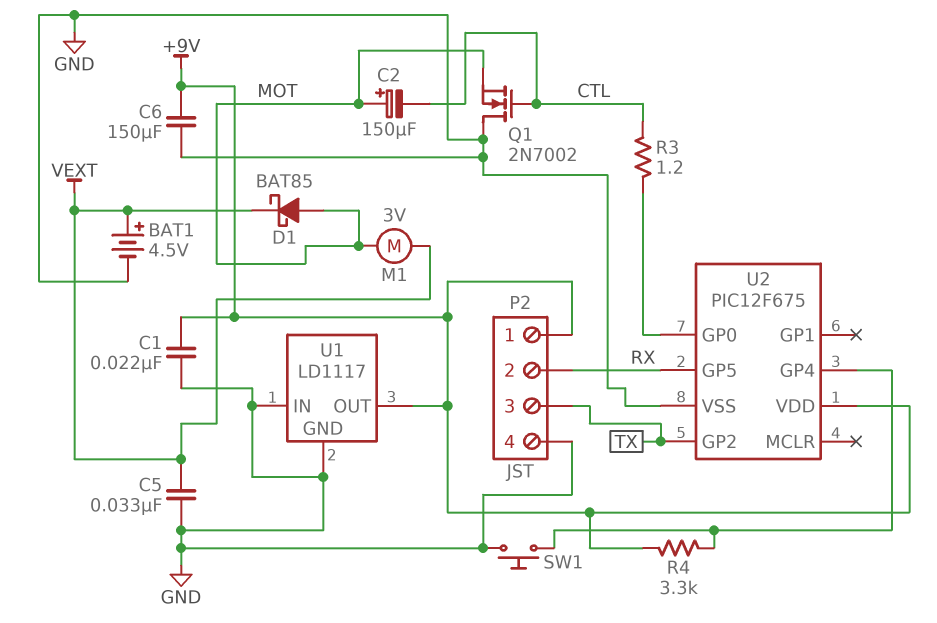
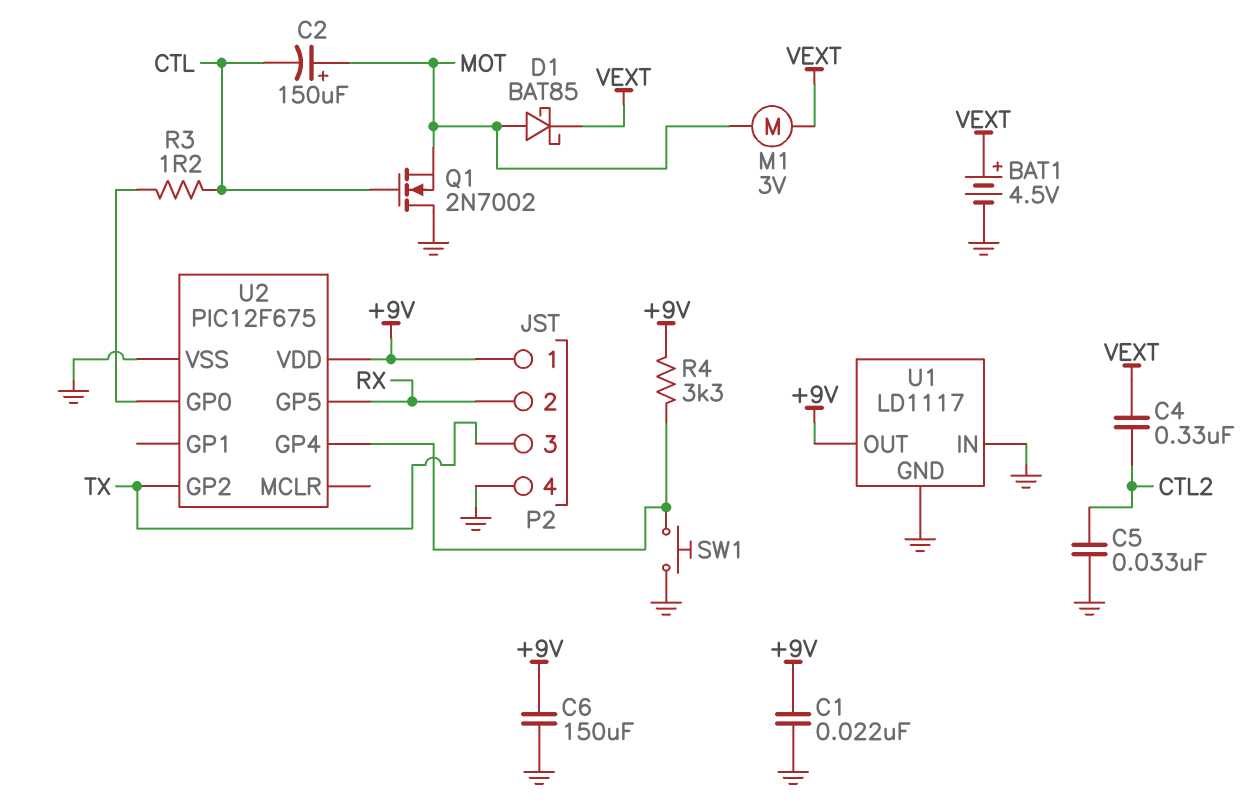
C4: none -> 330nF (CTL2, VEXT)
C5: 33nF (GND, VEXT) -> 33nF (CTL2, GND)

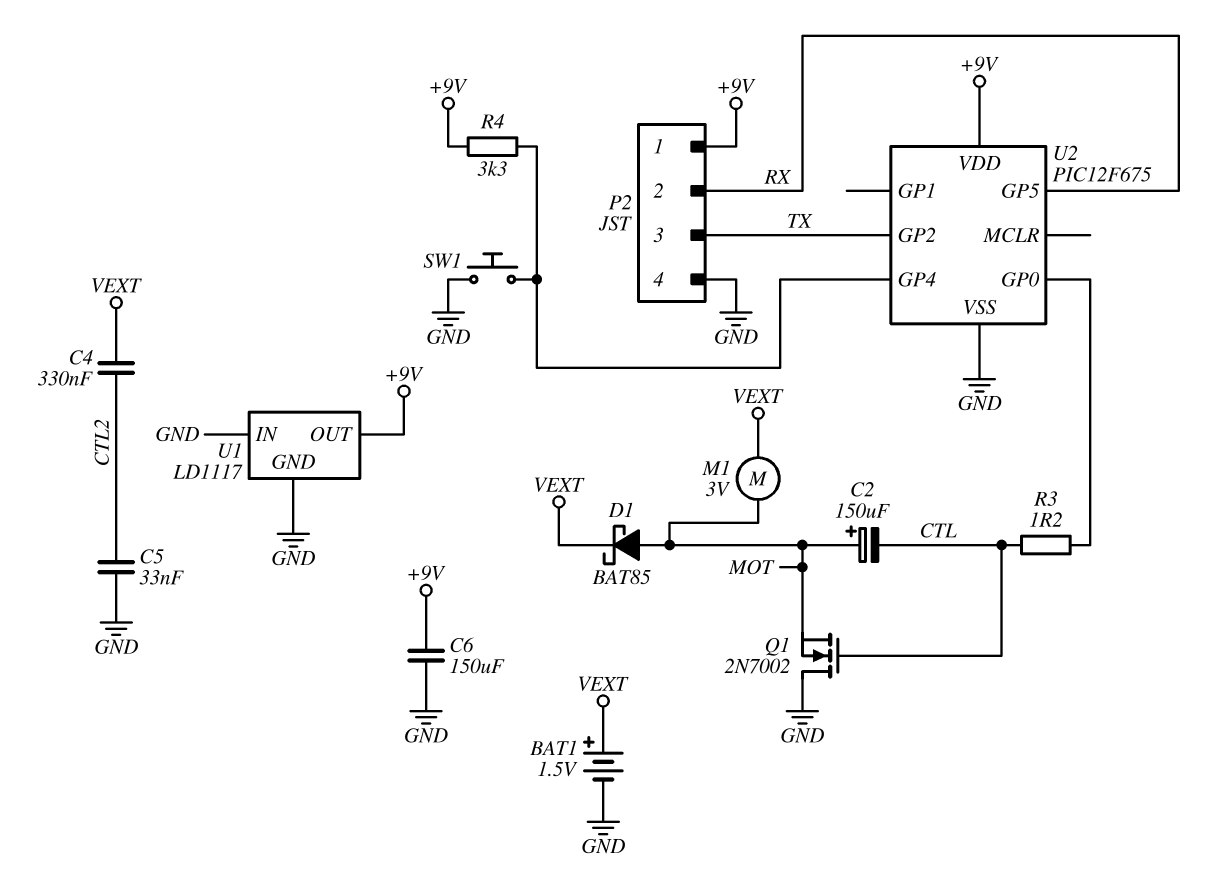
BAT1: 4.5V (plus VEXT, minus GND) -> 1.5V (plus VEXT, minus GND)
C1: 22nF (+9V, GND) -> none

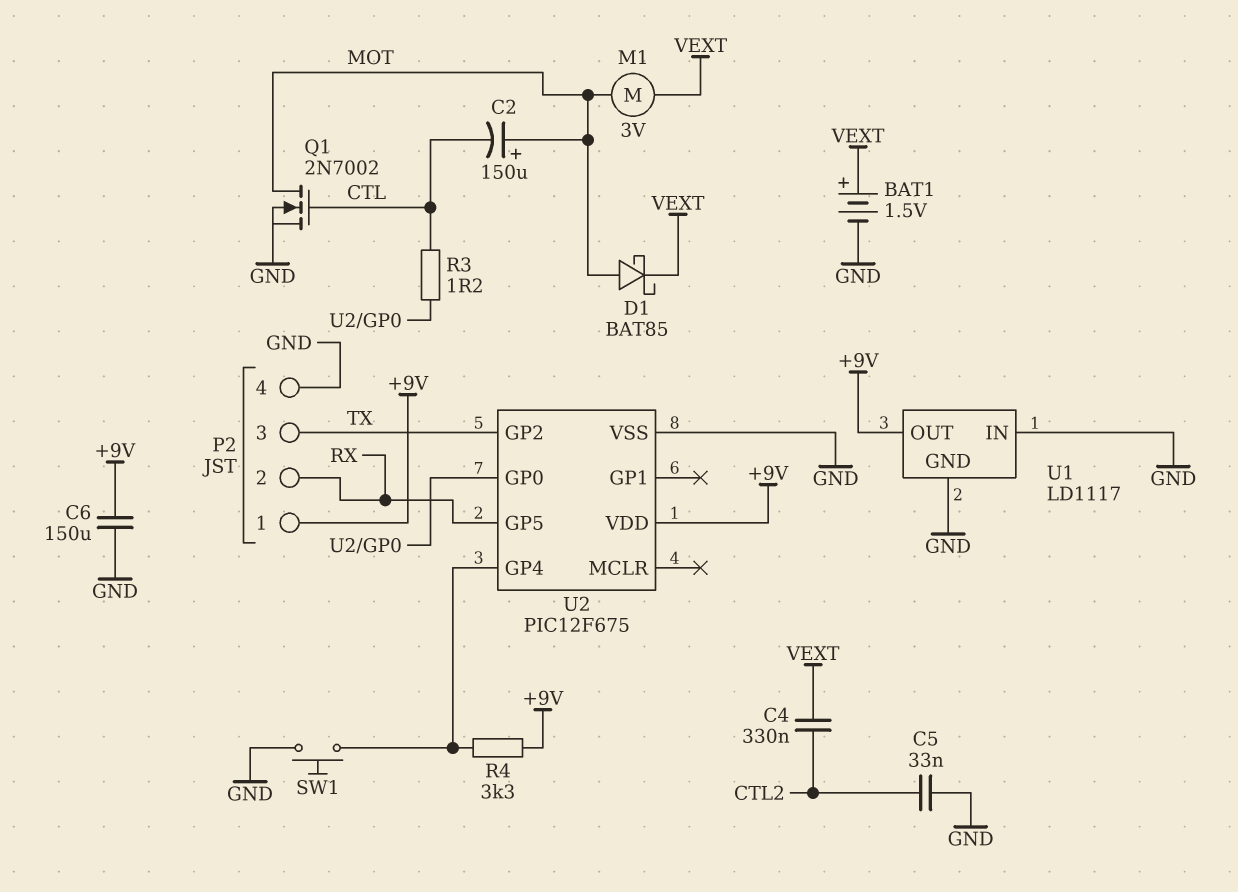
Q1: NMOS 2N7002 (G CTL, D GND, S MOT) -> NMOS 2N7002 (G CTL, D MOT, S GND)

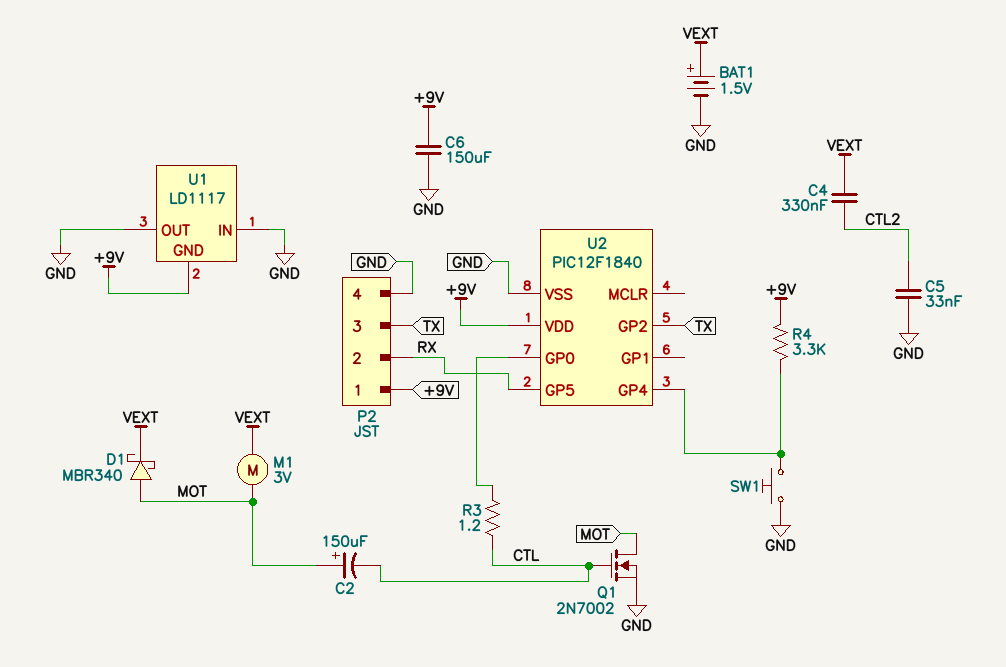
D1: schottky BAT85 (A MOT, K VEXT) -> schottky MBR340 (A MOT, K VEXT)
U1 pin GND: GND -> +9V
U1 pin OUT: +9V -> GND
U2: PIC12F675 -> PIC12F1840

